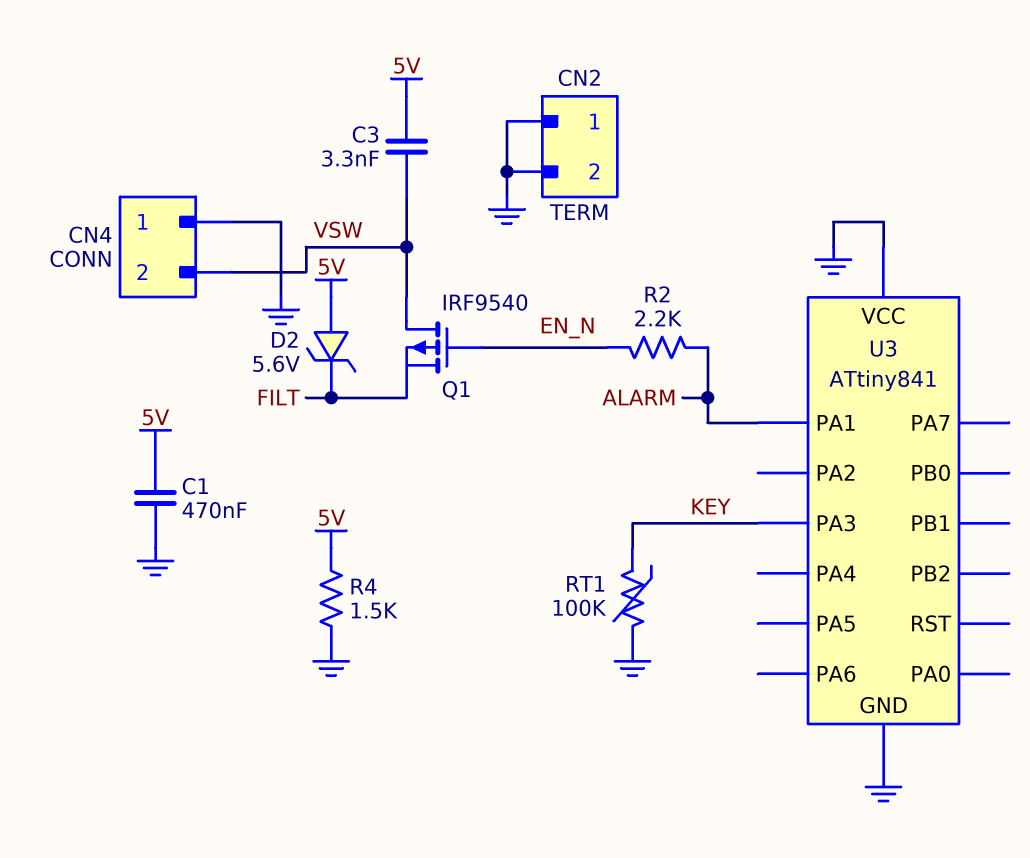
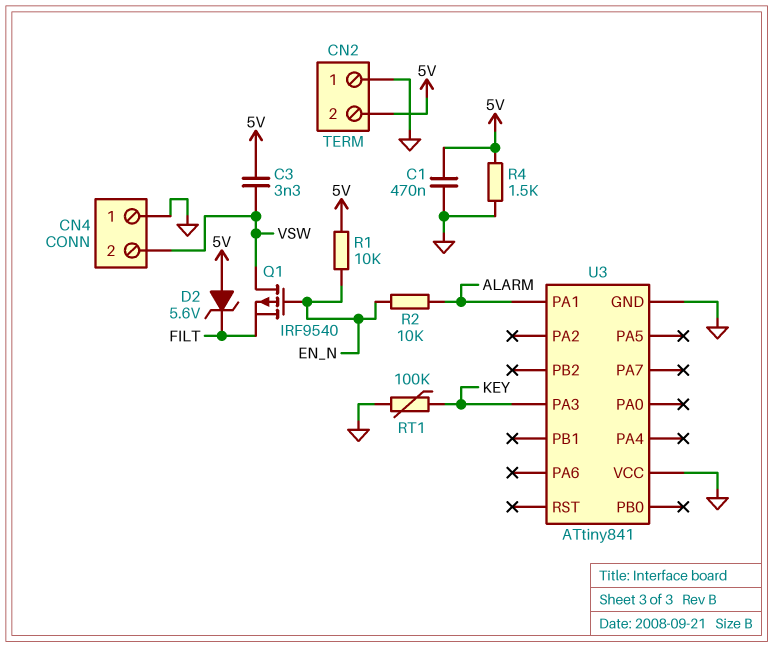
CN2 pin 2: GND -> 5V
R1: none -> 10k (5V, EN_N)
R2: 2.2k (ALARM, EN_N) -> 10k (ALARM, EN_N)

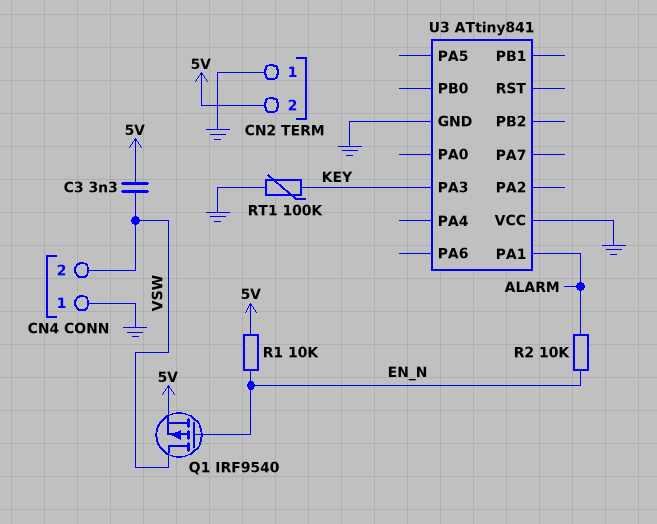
C1: 470nF (5V, GND) -> none
D2: zener 5.6V (A 5V, K FILT) -> none
Q1: PMOS IRF9540 (G EN_N, D VSW, S FILT) -> PMOS IRF9540 (G EN_N, D VSW, S 5V)
R4: 1.5k (5V, GND) -> none

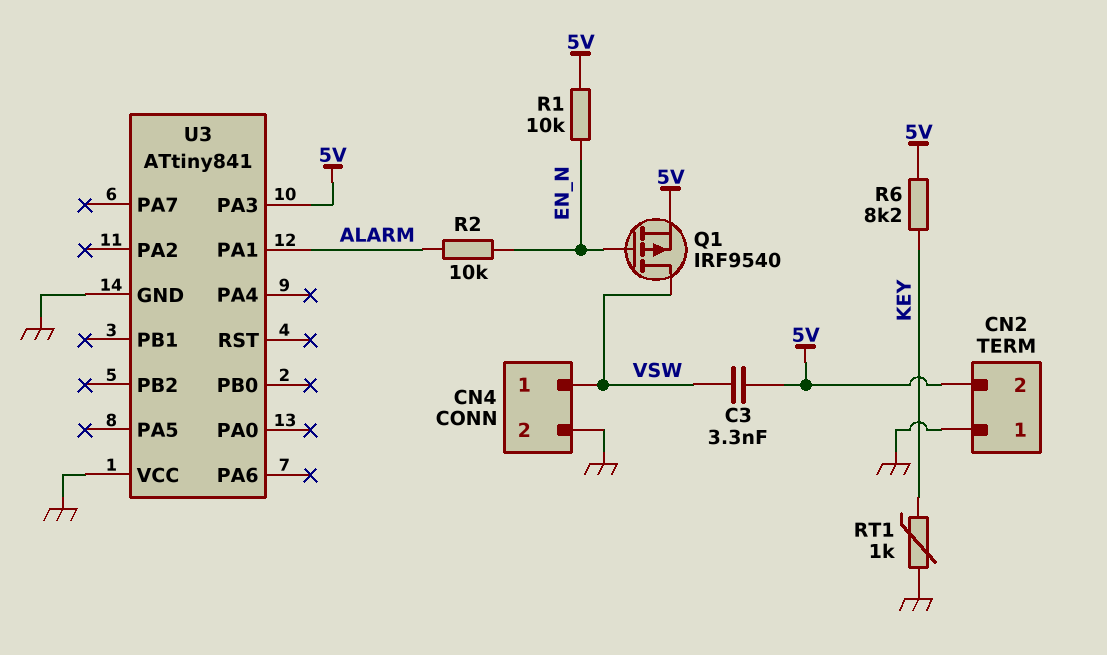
CN4 pin 1: GND -> VSW
CN4 pin 2: VSW -> GND
R6: none -> 8.2k (5V, KEY)
RT1: 100k (GND, KEY) -> 1k (GND, KEY)
U3 pin PA3: KEY -> 5V

